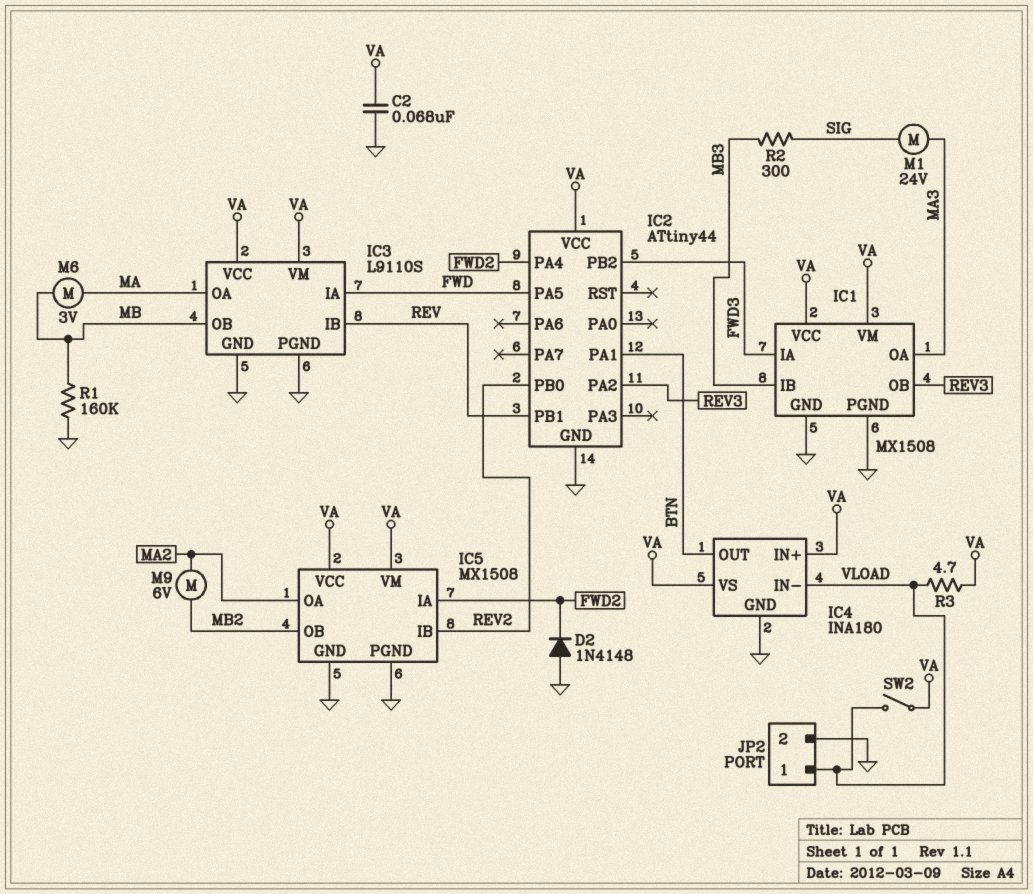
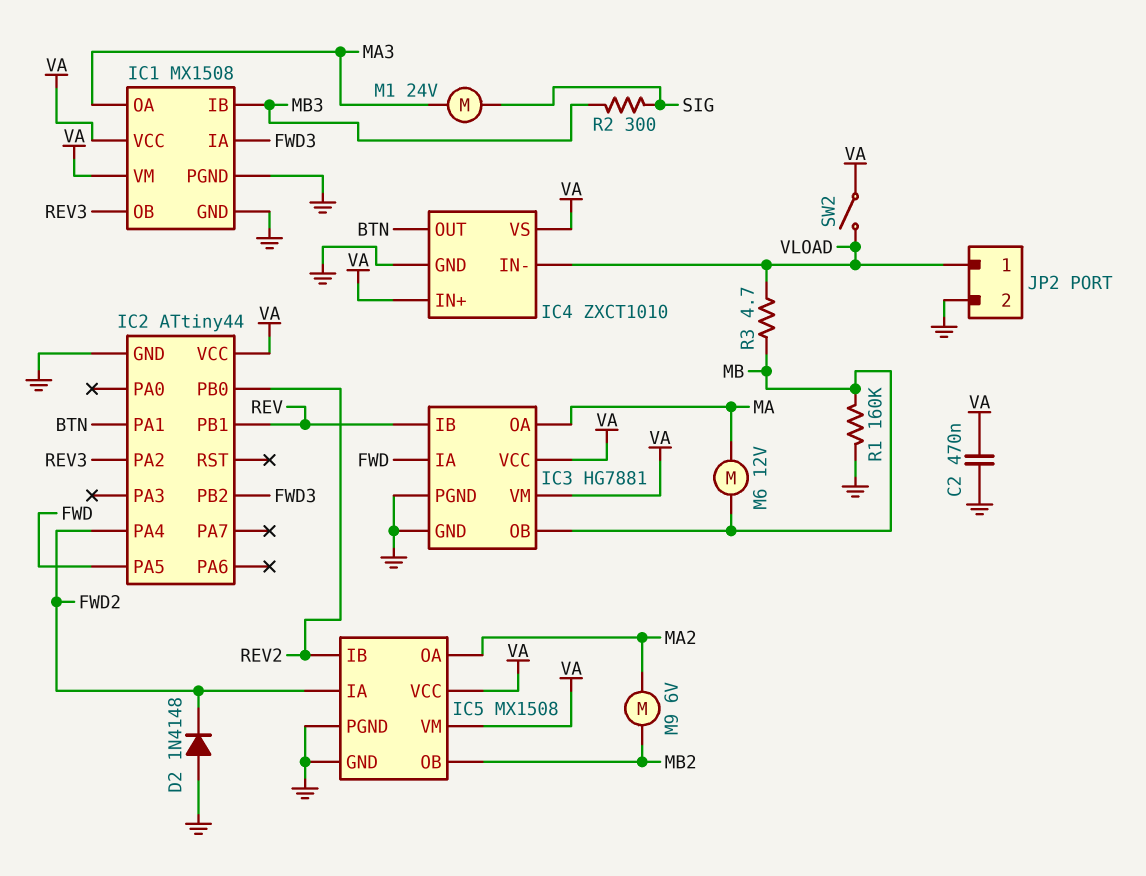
C2: 68nF (GND, VA) -> 470nF (GND, VA)
IC3: L9110S -> HG7881
IC4: INA180 -> ZXCT1010
M6: motor 3V (MA, MB) -> motor 12V (MA, MB)
R3: 4.7 (VA, VLOAD) -> 4.7 (MB, VLOAD)

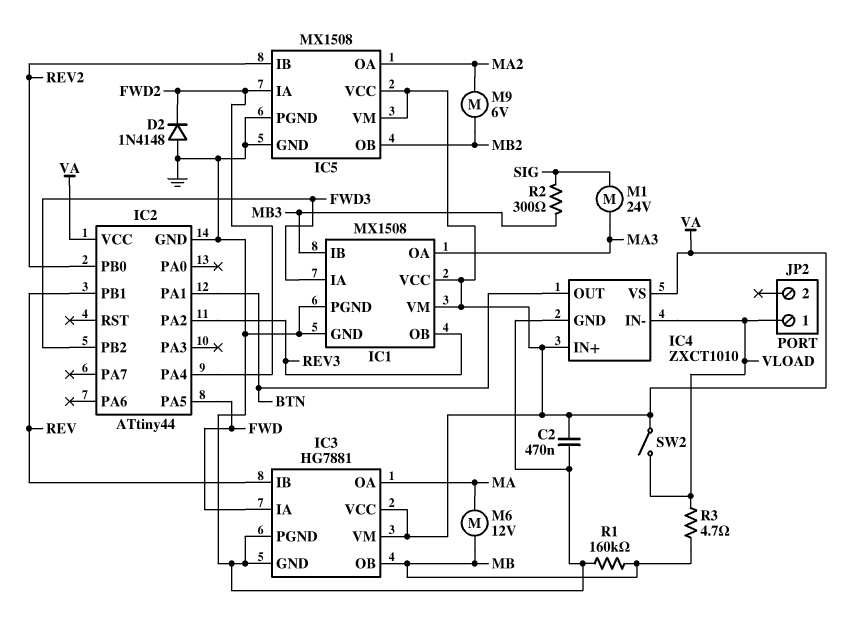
JP2 pin 2: GND -> none

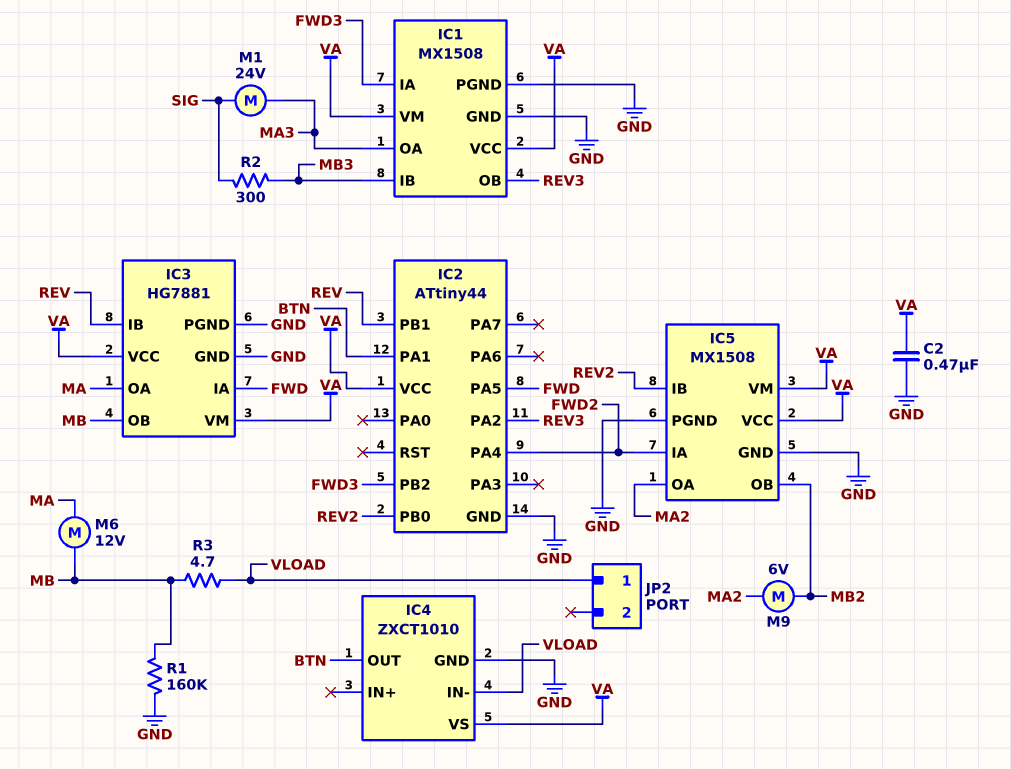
D2: diode 1N4148 (A GND, K FWD2) -> none
IC4 pin IN+: VA -> none
SW2: switch (VA, VLOAD) -> none

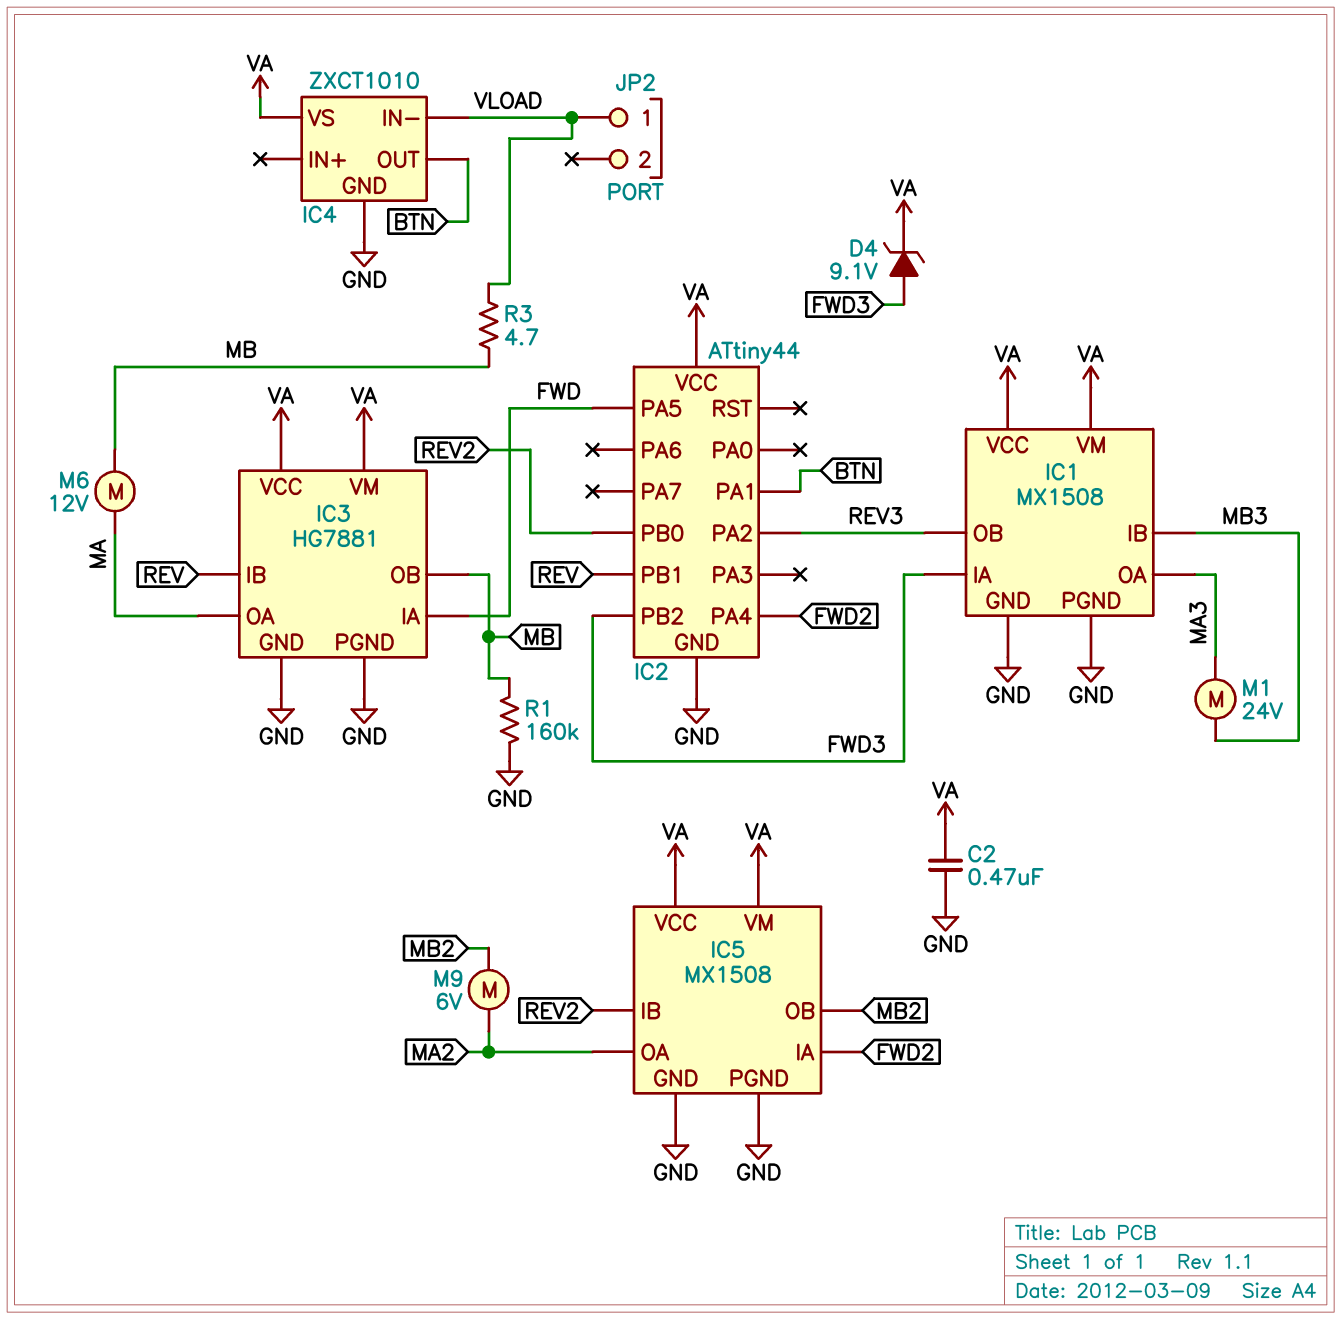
D4: none -> zener 9.1V (A FWD3, K VA)
M1: motor 24V (MA3, SIG) -> motor 24V (MA3, MB3)
R2: 300 (MB3, SIG) -> none

